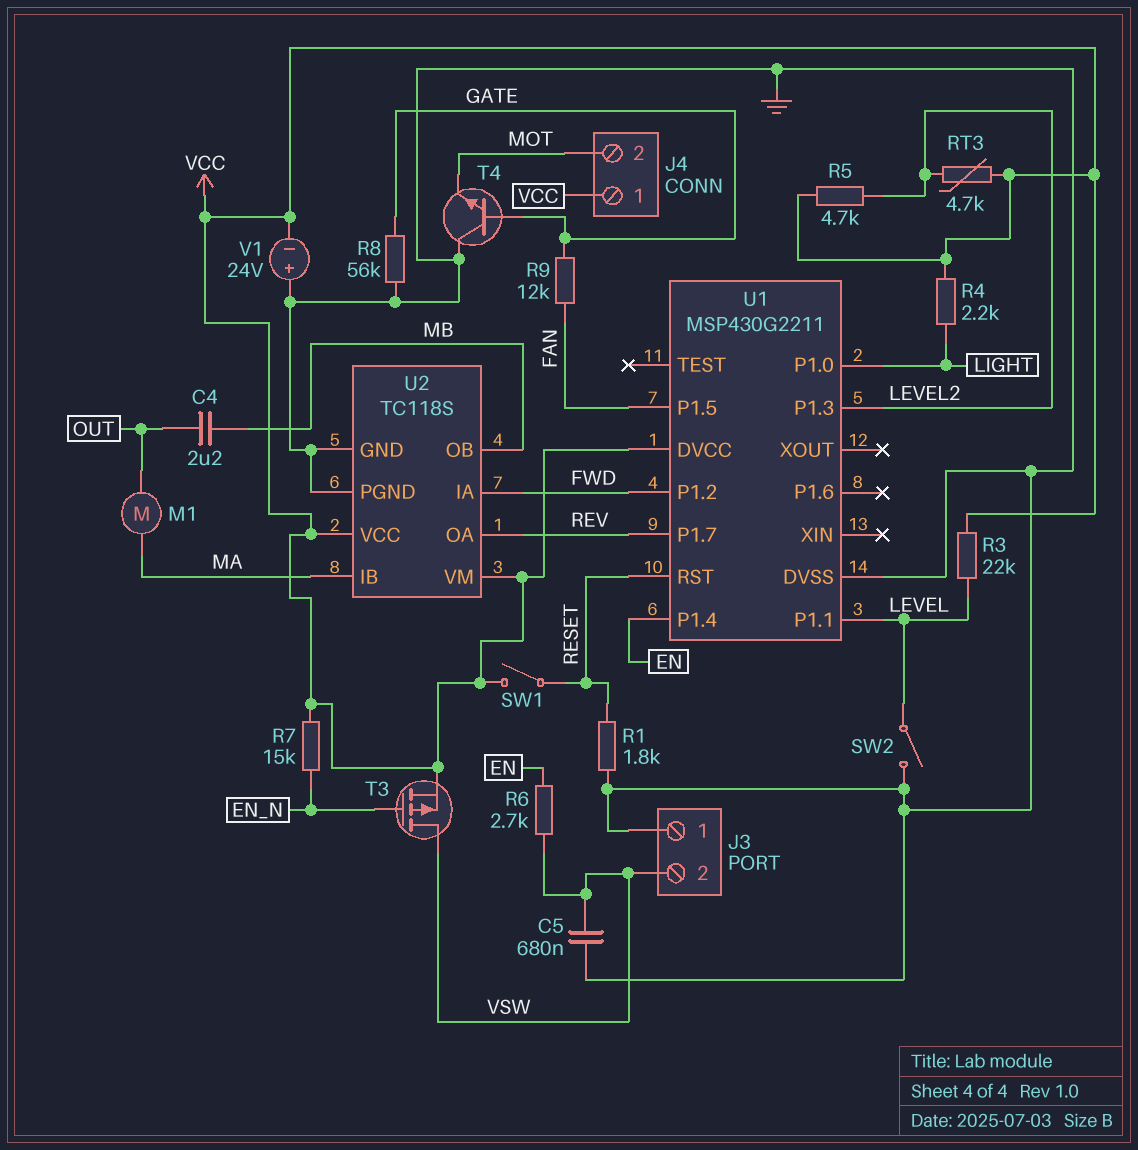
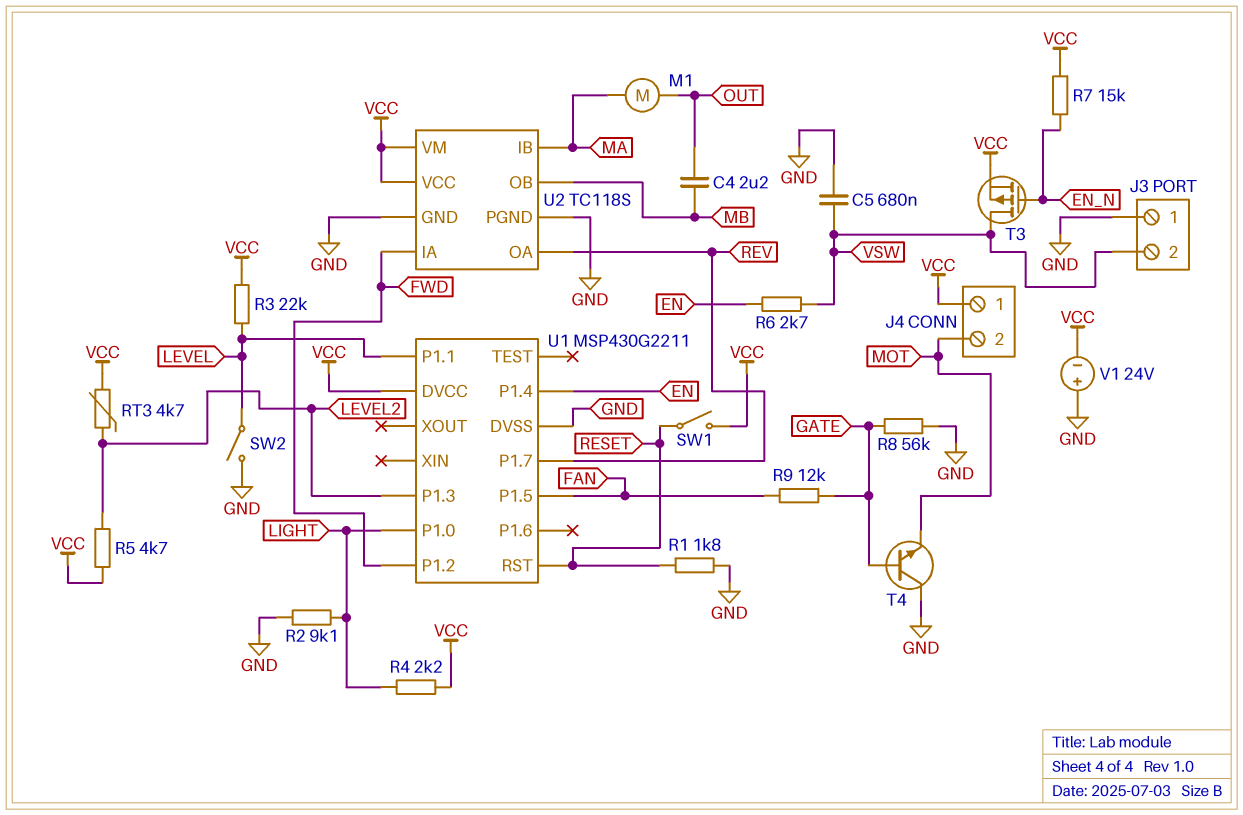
R2: none -> 9.1k (GND, LIGHT)

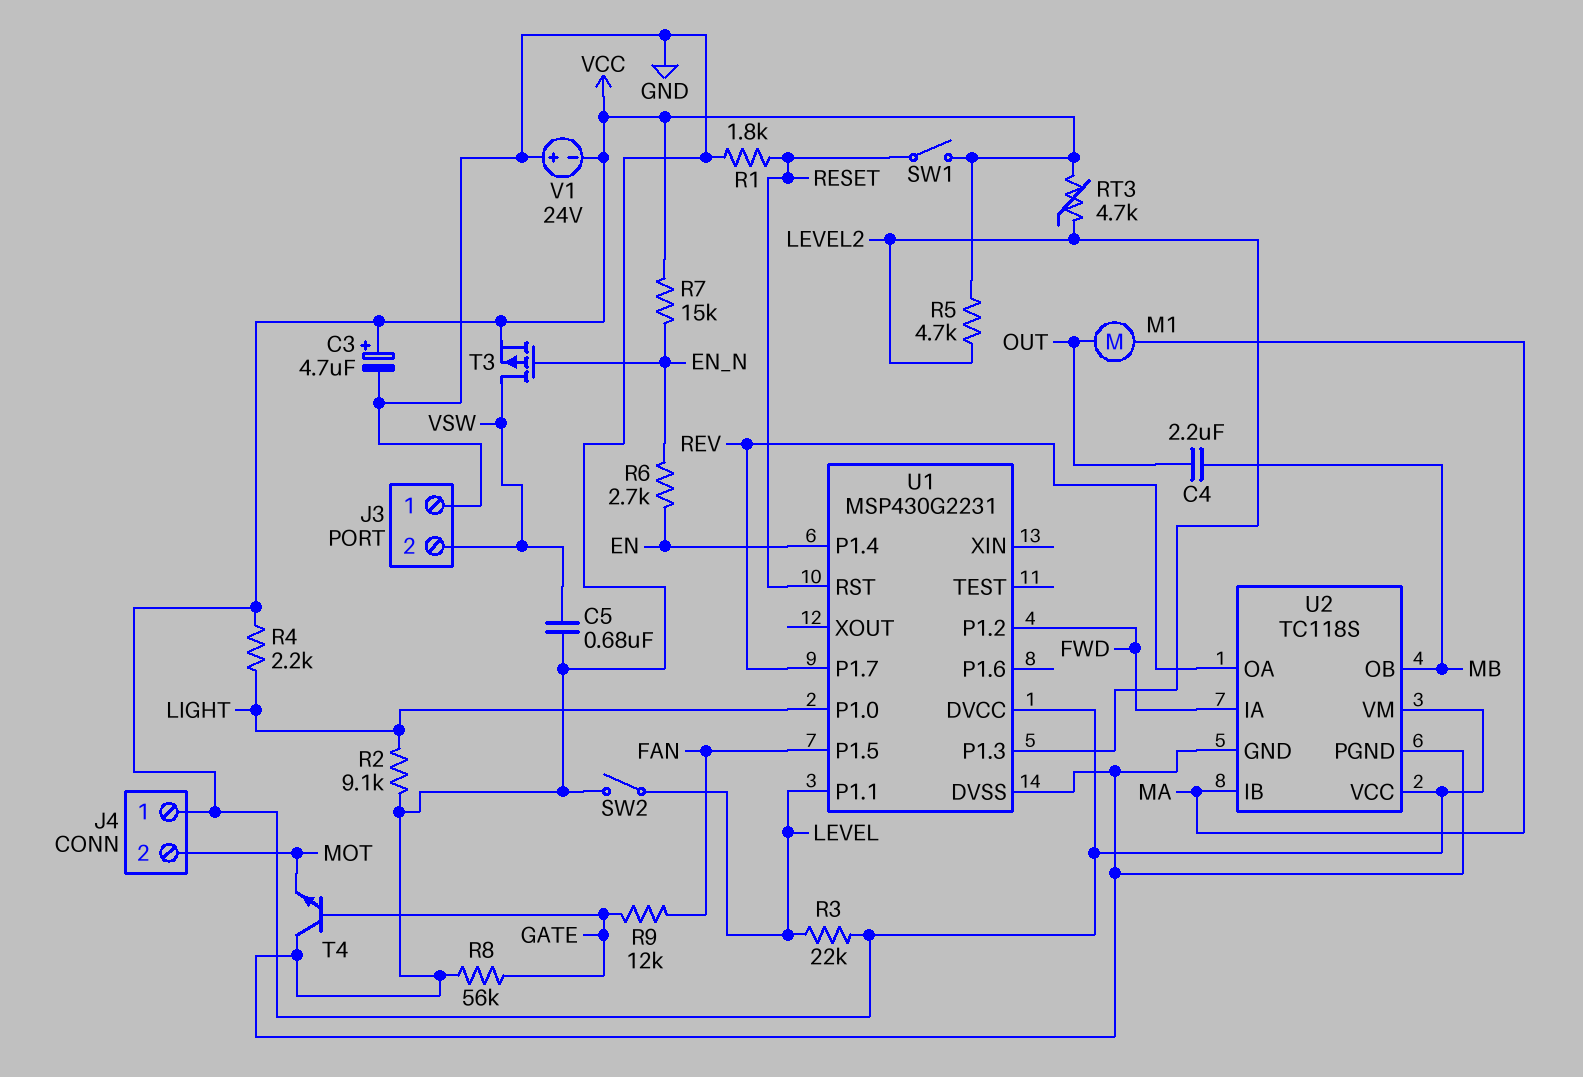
C3: none -> 4.7uF (plus VCC, minus GND)
R6: 2.7k (EN, VSW) -> 2.7k (EN, EN_N)
U1: MSP430G2211 -> MSP430G2231

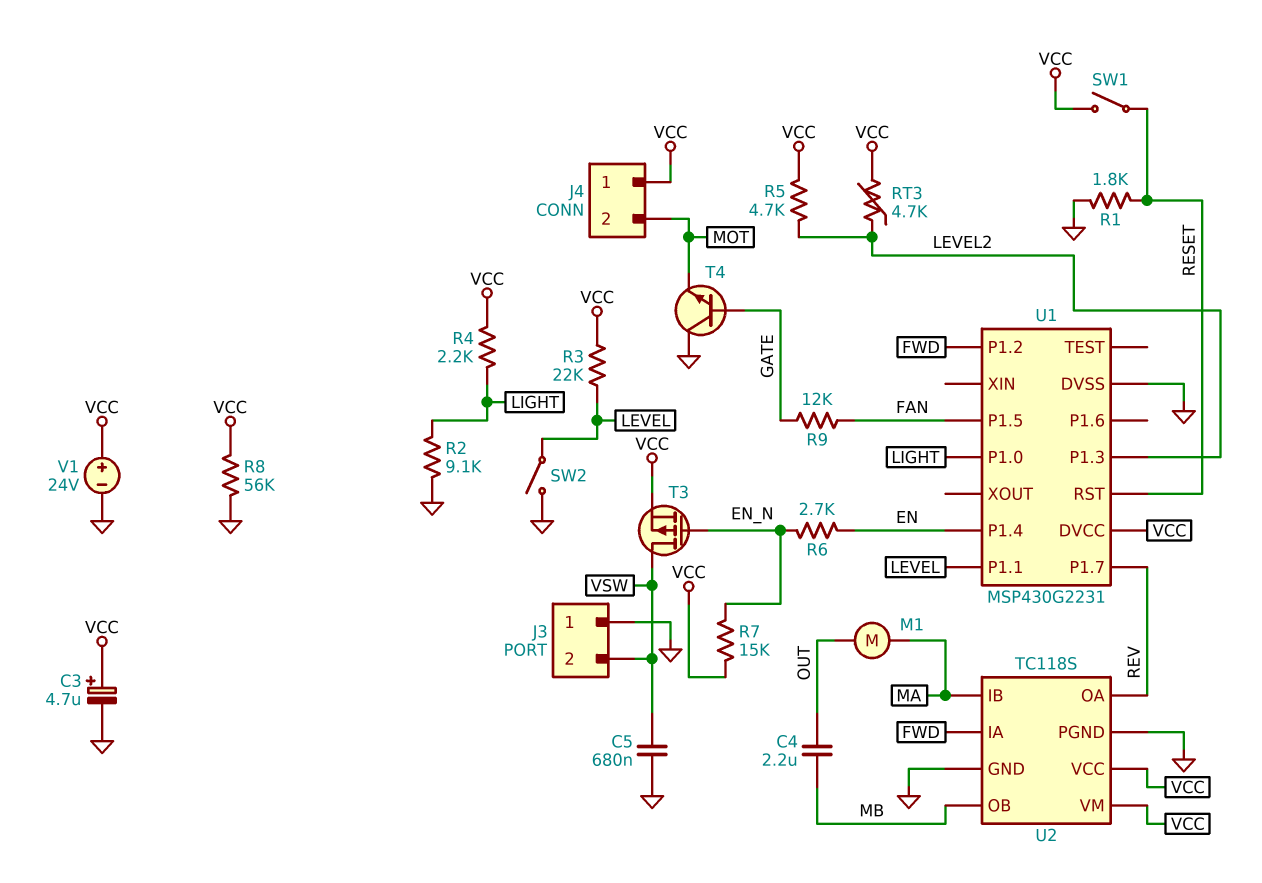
R8: 56k (GATE, GND) -> 56k (GND, VCC)
V1: 24V (plus GND, minus VCC) -> 24V (plus VCC, minus GND)

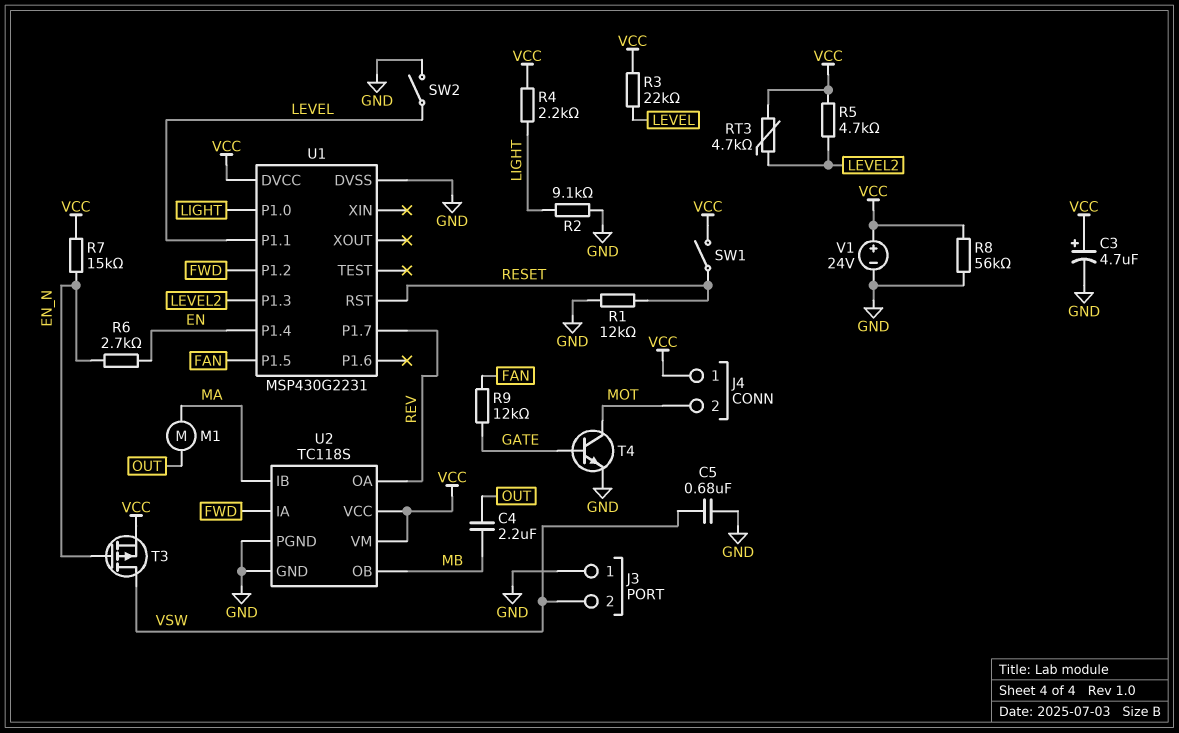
R1: 1.8k (GND, RESET) -> 12k (GND, RESET)
T4: NPN (B GATE, C GND, E MOT) -> NPN (B GATE, C MOT, E GND)

